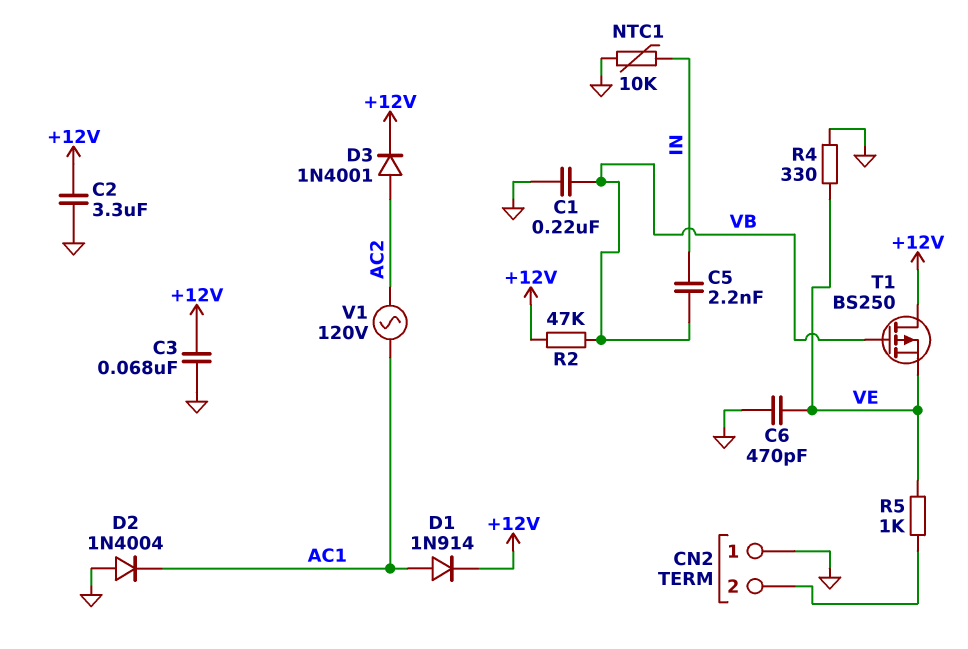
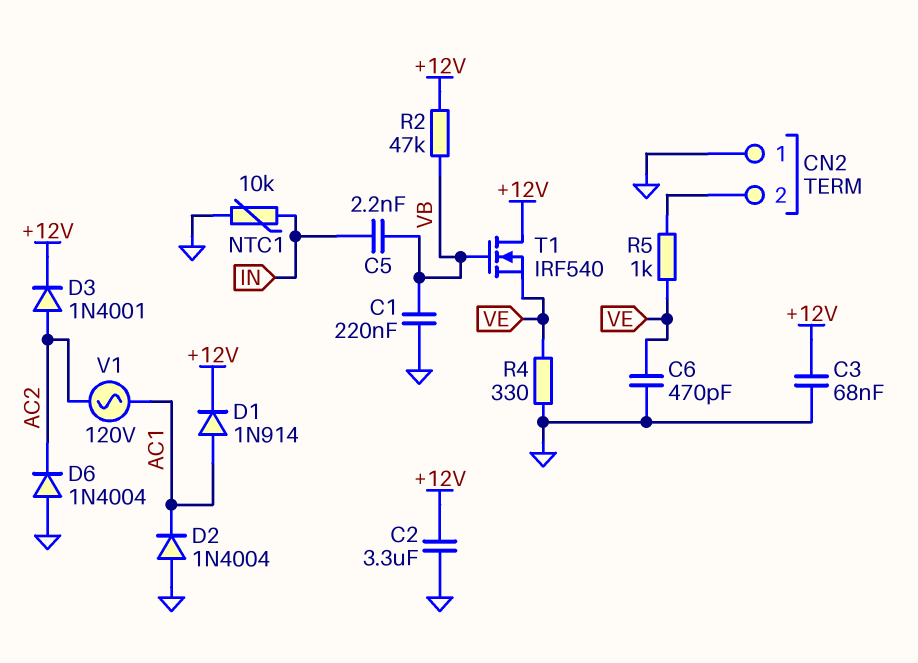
D6: none -> diode 1N4004 (A GND, K AC2)
T1: PMOS BS250 (G VB, D +12V, S VE) -> NMOS IRF540 (G VB, D +12V, S VE)

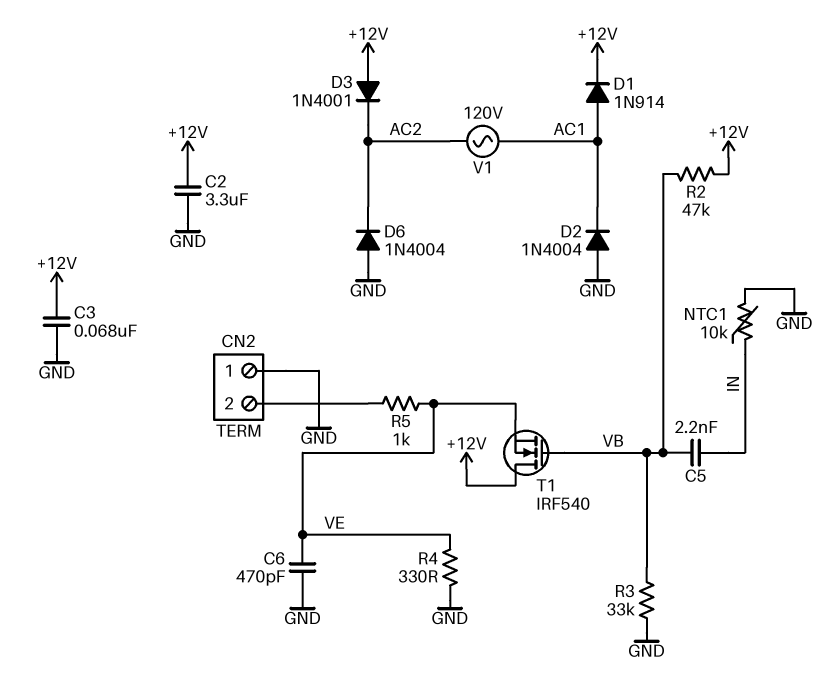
C1: 220nF (GND, VB) -> none
D3: diode 1N4001 (A AC2, K +12V) -> diode 1N4001 (A +12V, K AC2)
R3: none -> 33k (GND, VB)

